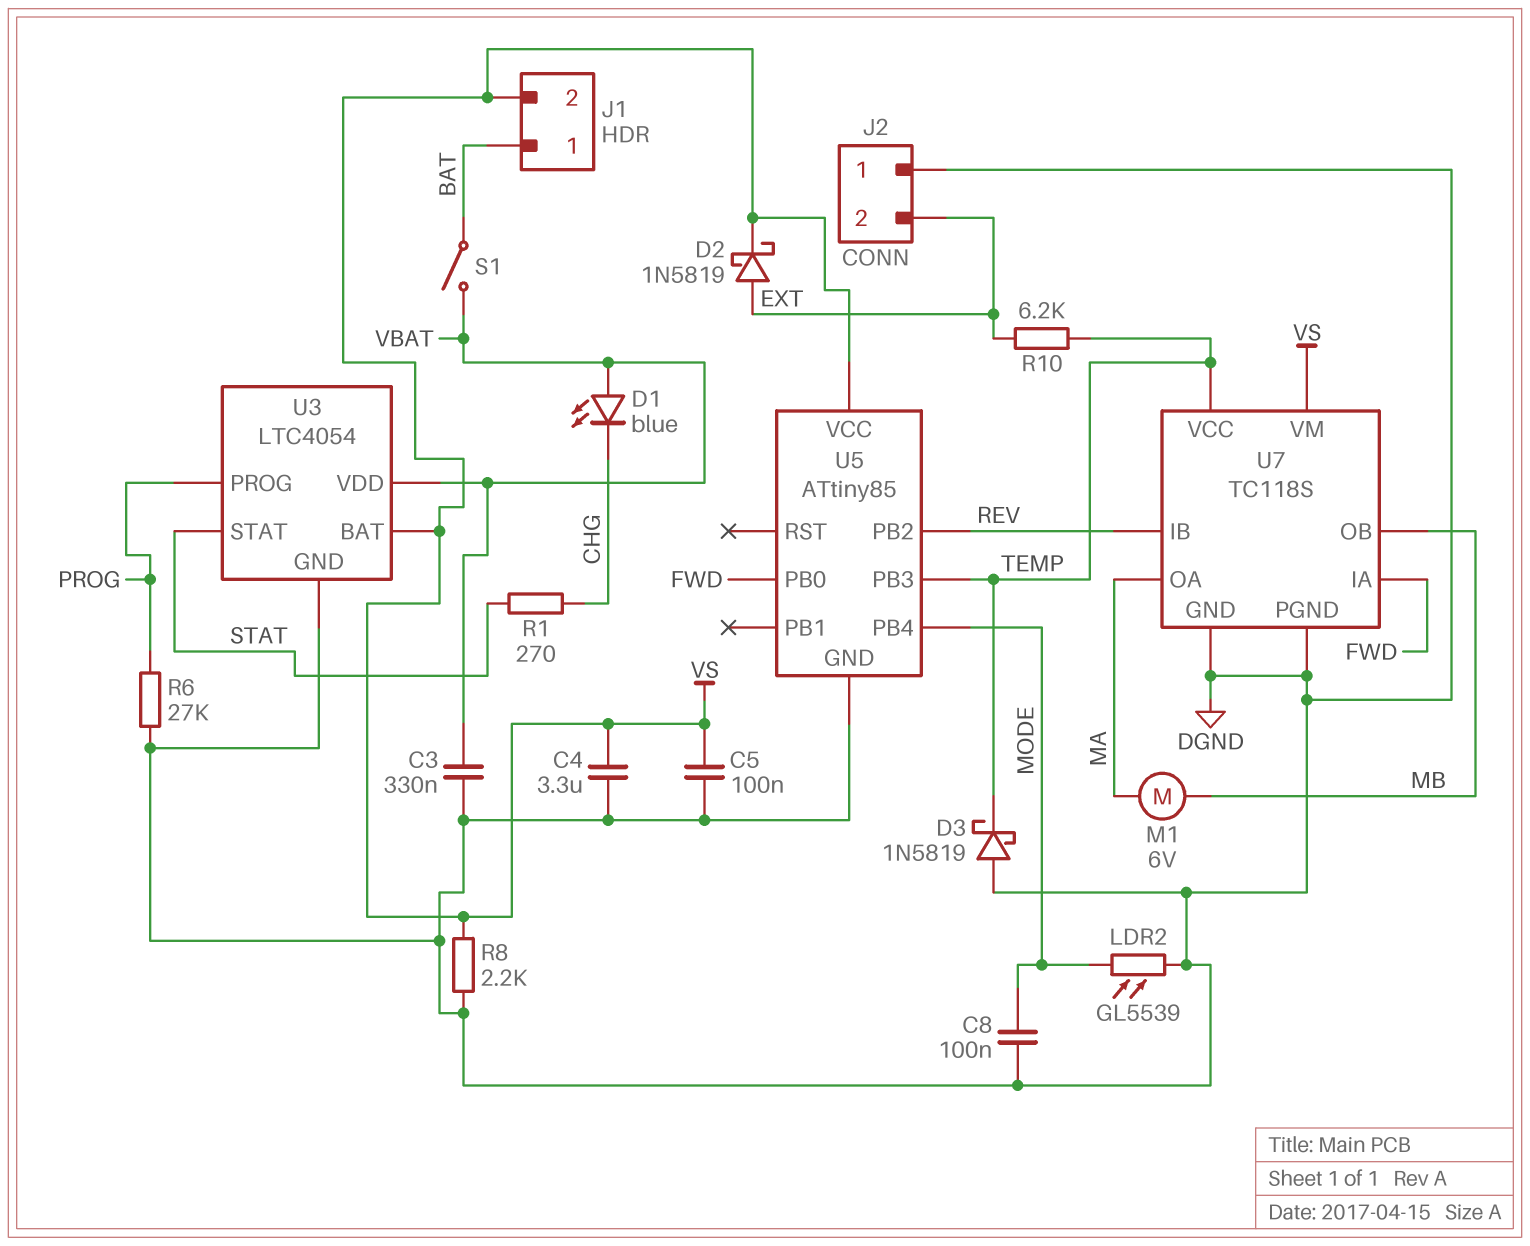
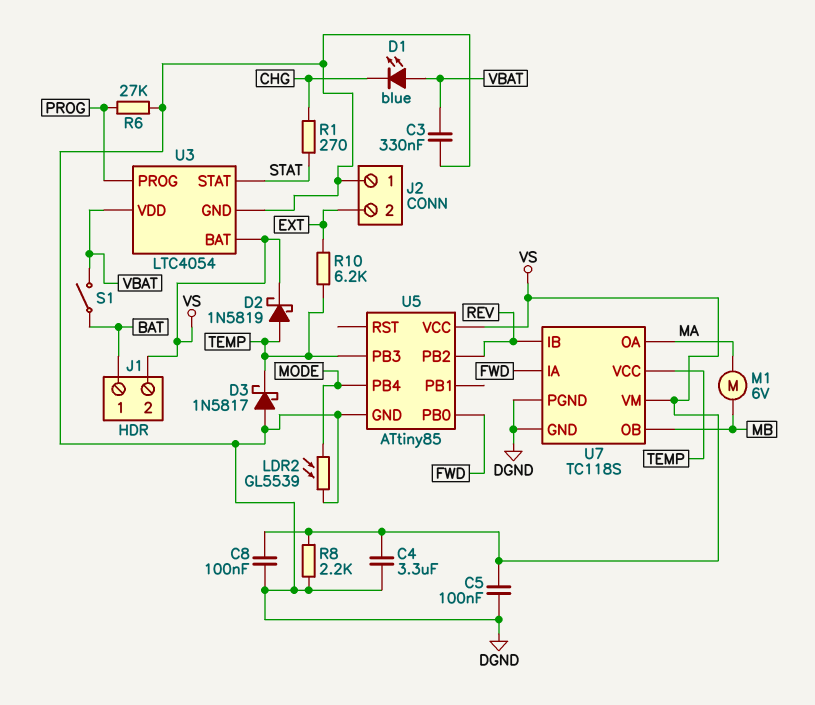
C8: 100nF (DGND, MODE) -> 100nF (DGND, VS)
D2: schottky 1N5819 (A EXT, K VS) -> schottky 1N5819 (A TEMP, K VS)
D3: schottky 1N5819 (A DGND, K TEMP) -> schottky 1N5817 (A DGND, K TEMP)

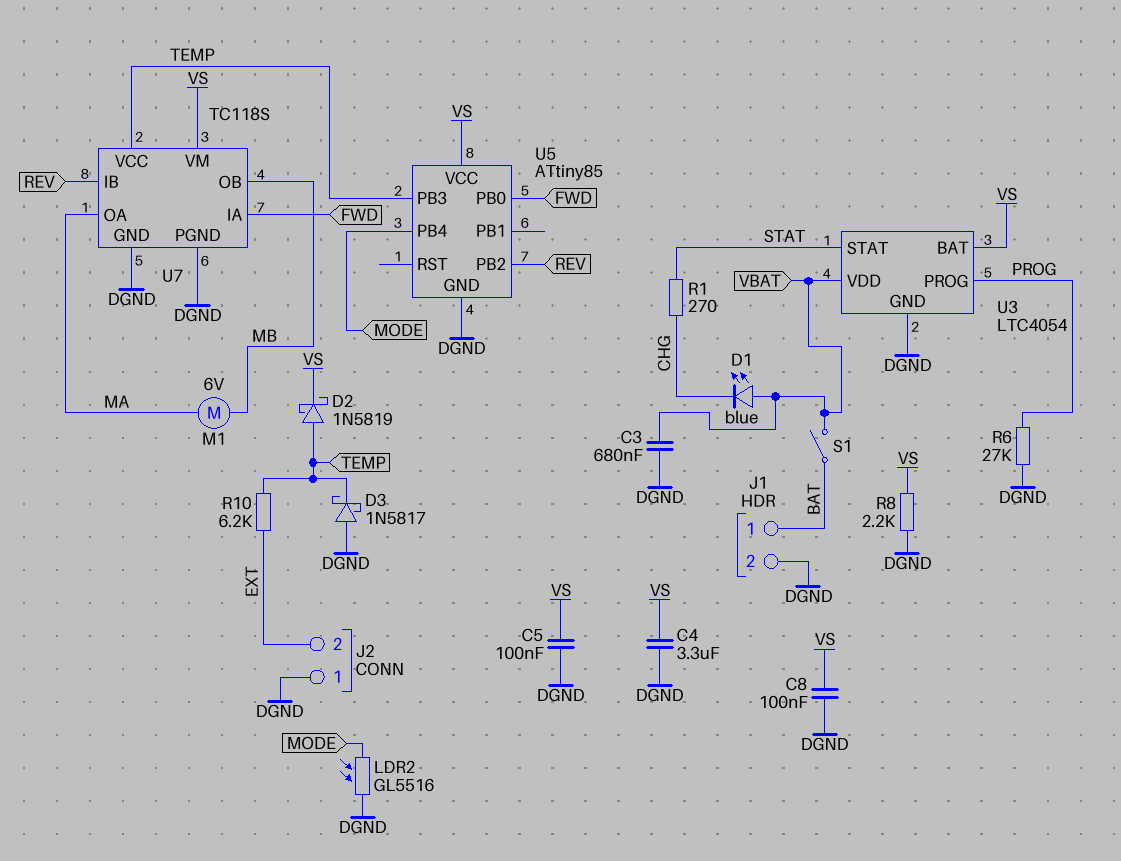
C3: 330nF (DGND, VBAT) -> 680nF (DGND, VBAT)
J1 pin 2: VS -> DGND
LDR2: GL5539 (DGND, MODE) -> GL5516 (DGND, MODE)

